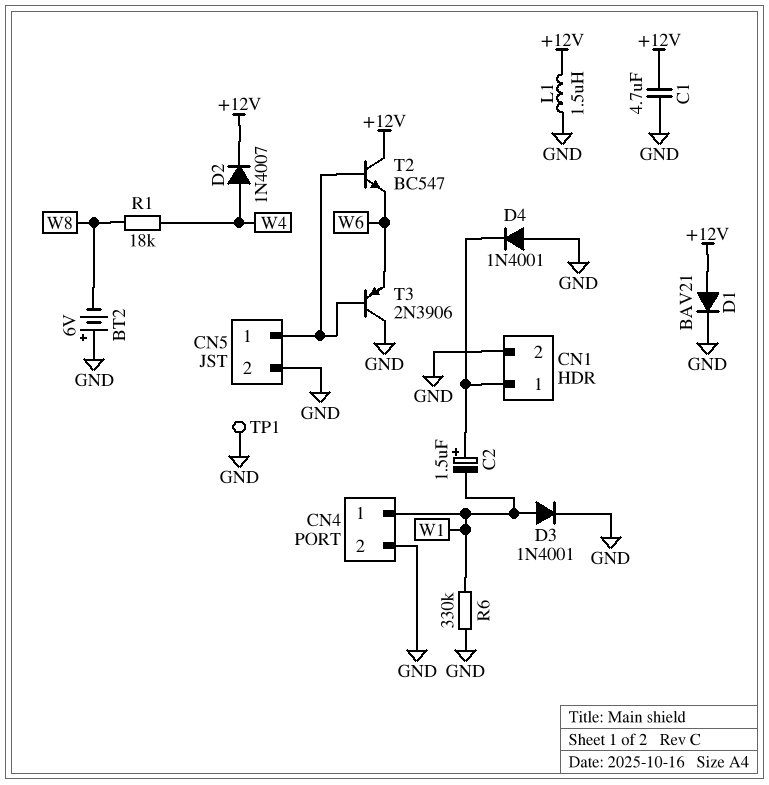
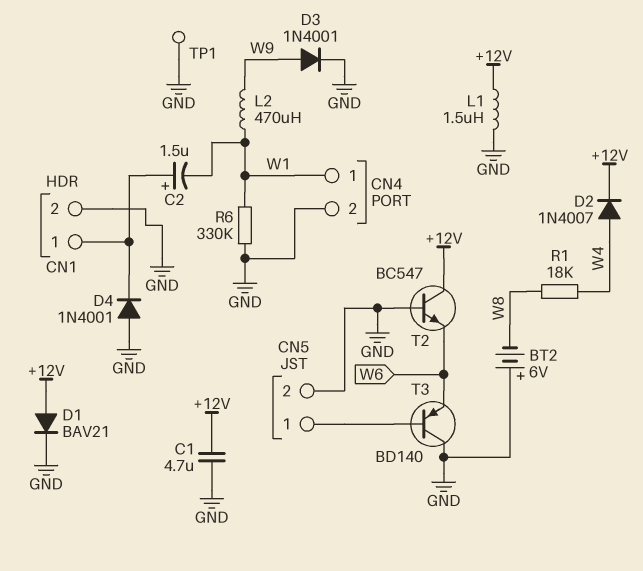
D3: diode 1N4001 (A W1, K GND) -> diode 1N4001 (A W9, K GND)
L2: none -> 470uH (W1, W9)
T2: NPN BC547 (B CN5/1, C +12V, E W6) -> NPN BC547 (B GND, C +12V, E W6)
T3: PNP 2N3906 (B CN5/1, C GND, E W6) -> PNP BD140 (B CN5/1, C GND, E W6)

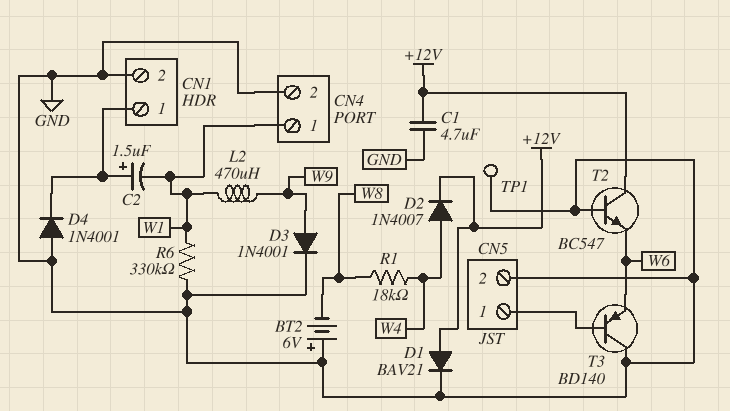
L1: 1.5uH (+12V, GND) -> none

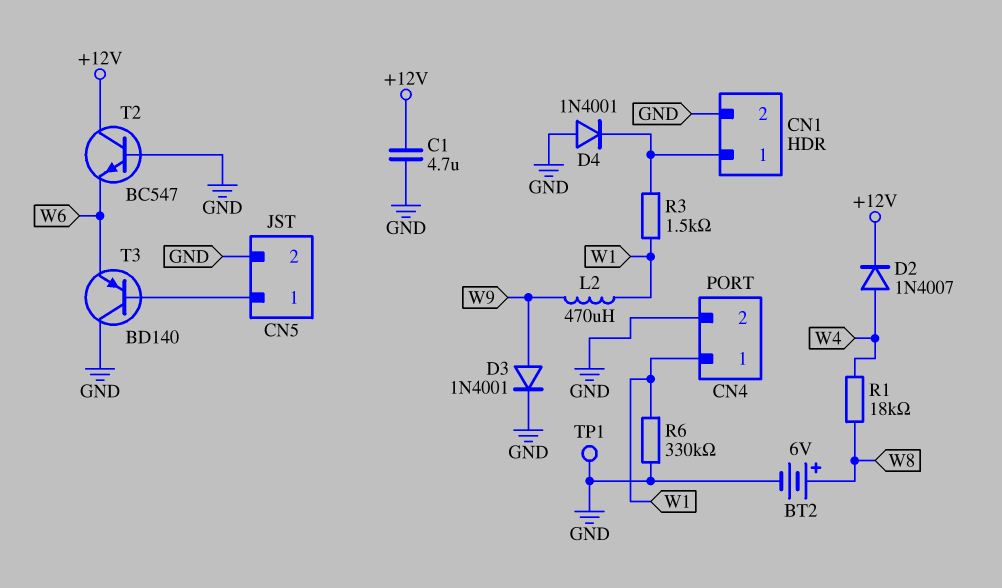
BT2: 6V (plus GND, minus W8) -> 6V (plus W8, minus GND)
C2: 1.5uF (plus CN1/1, minus W1) -> none
D1: diode BAV21 (A +12V, K GND) -> none
R3: none -> 1.5k (CN1/1, W1)

